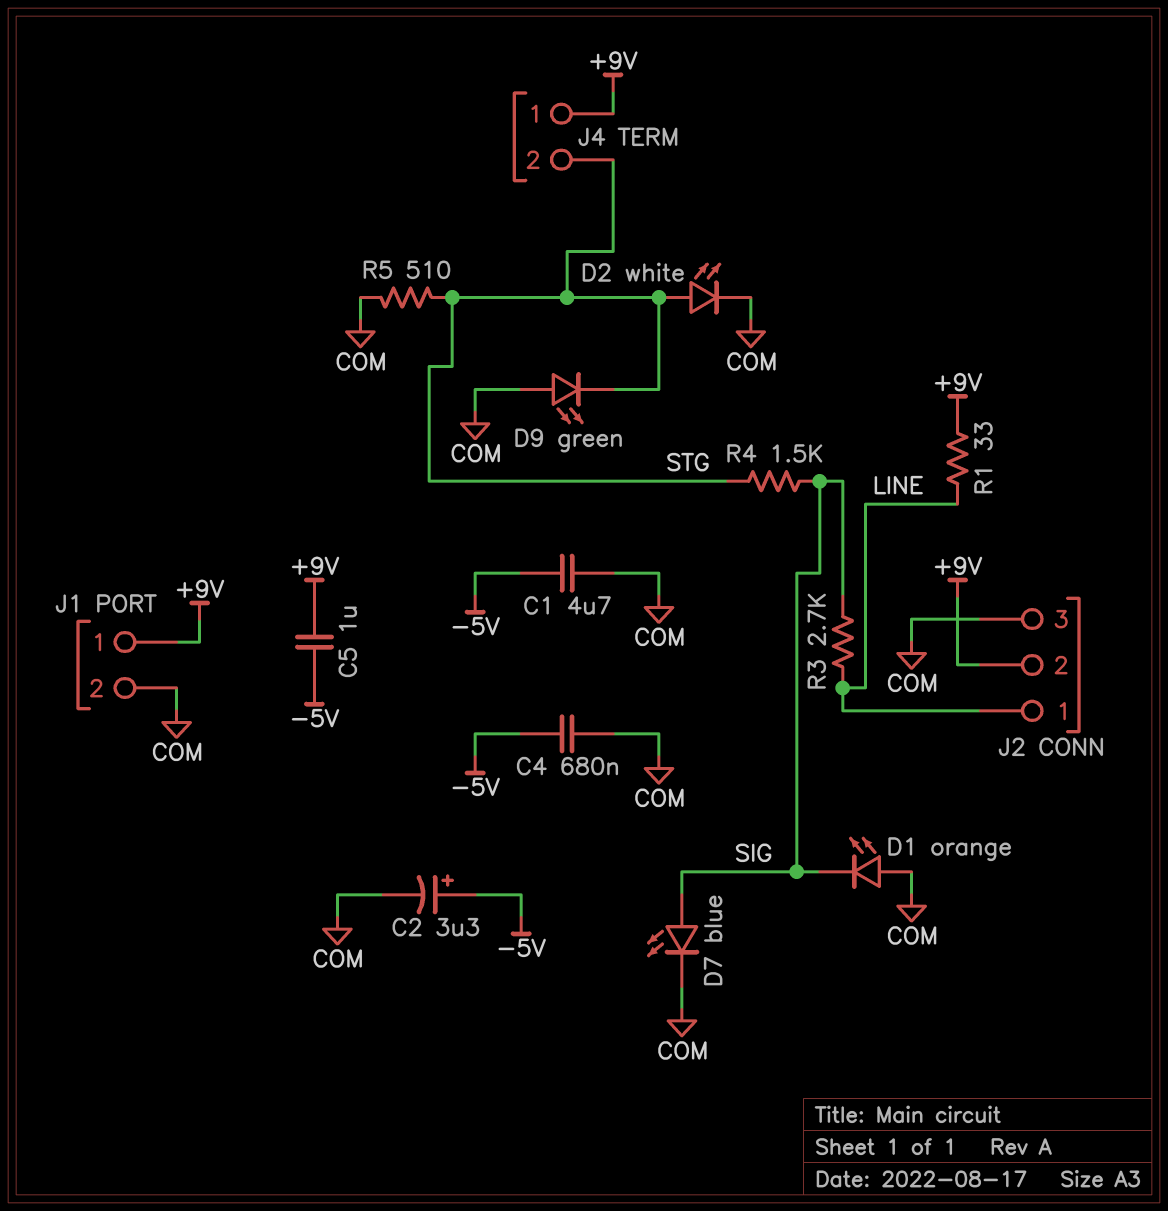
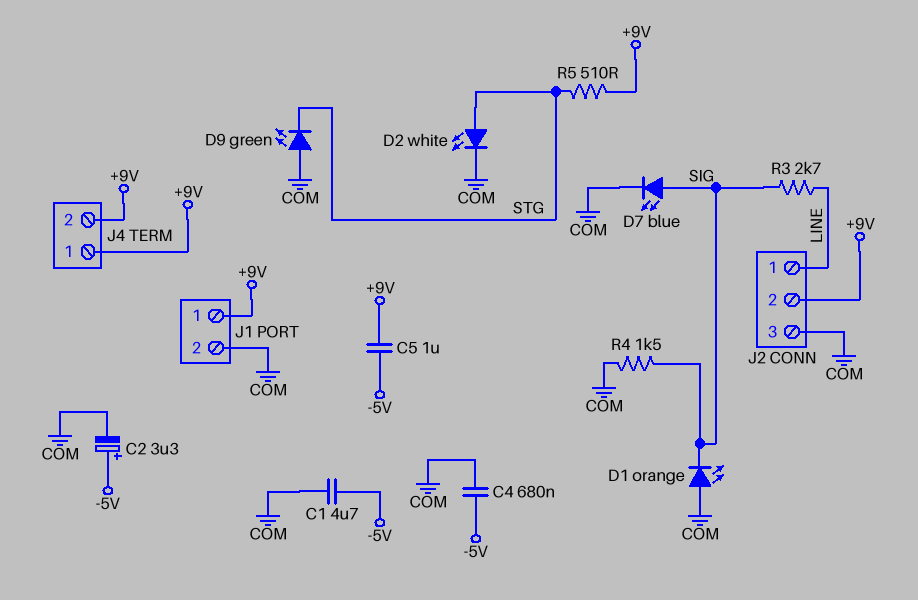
J4 pin 2: STG -> +9V
R1: 33 (+9V, LINE) -> none
R4: 1.5k (SIG, STG) -> 1.5k (COM, SIG)
R5: 510 (COM, STG) -> 510 (+9V, STG)

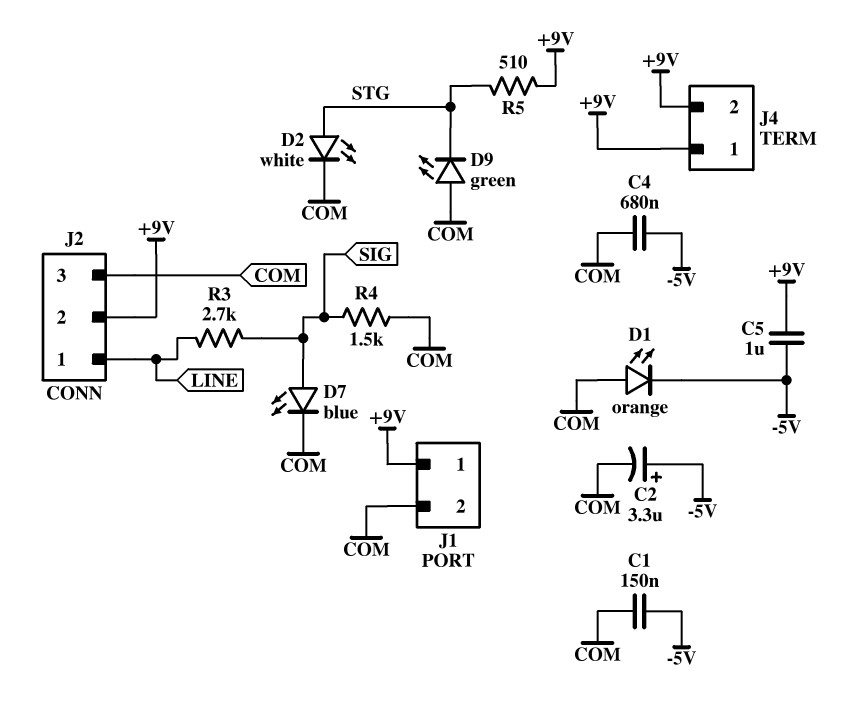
C1: 4.7uF (-5V, COM) -> 150nF (-5V, COM)
D1: LED orange (A COM, K SIG) -> LED orange (A COM, K -5V)

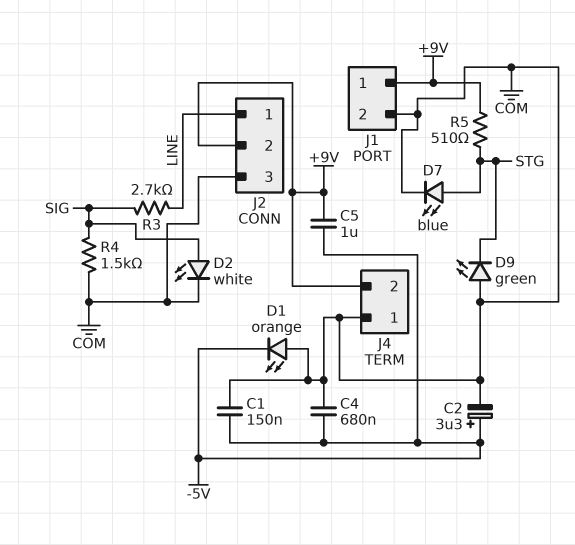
D2: LED white (A STG, K COM) -> LED white (A SIG, K COM)
D7: LED blue (A SIG, K COM) -> LED blue (A STG, K COM)
J4 pin 1: +9V -> COM

